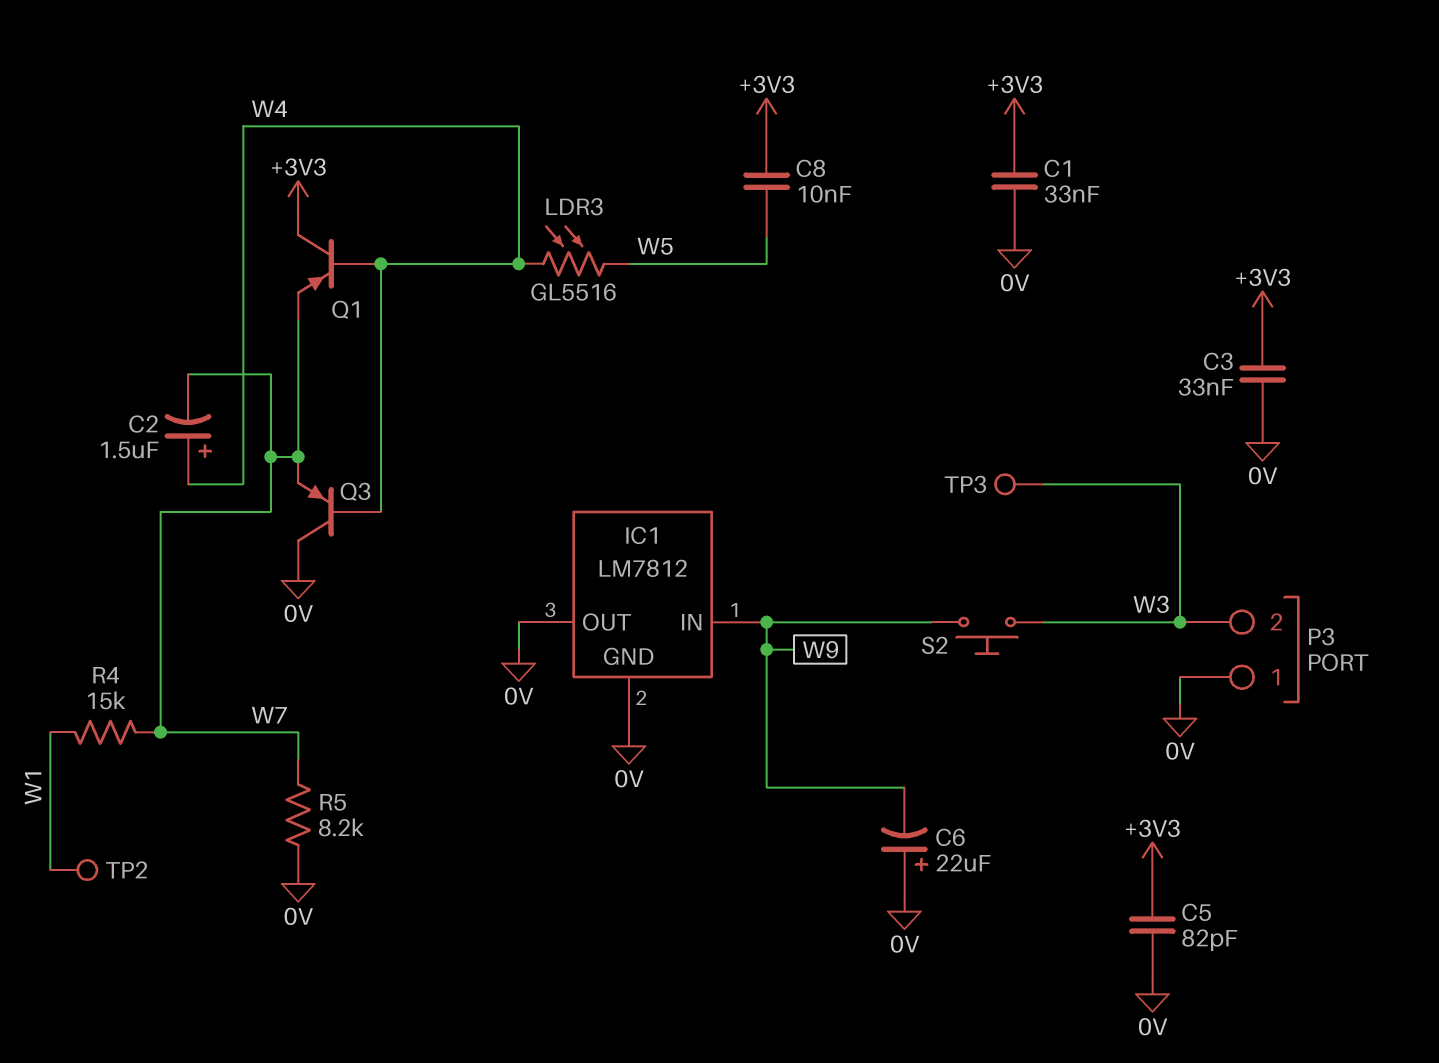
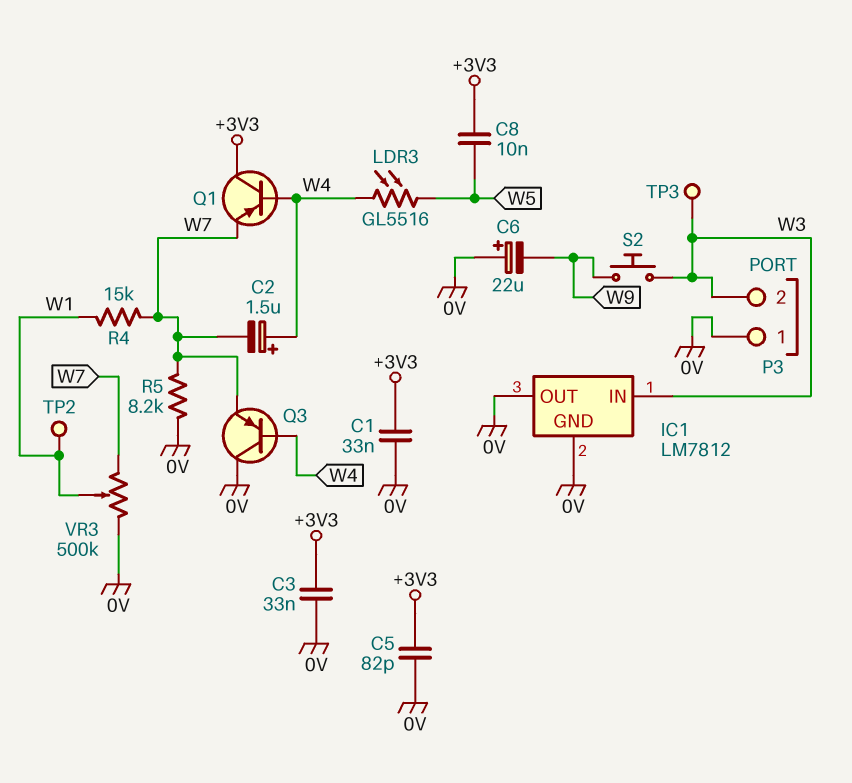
IC1 pin IN: W9 -> W3
VR3: none -> 500k (0V, W7, wiper W1)

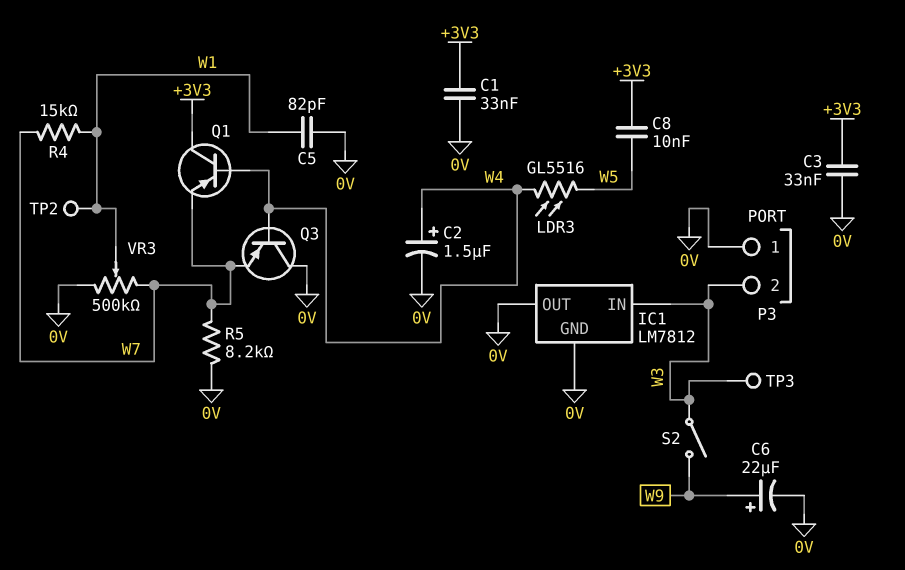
C2: 1.5uF (plus W4, minus W7) -> 1.5uF (plus W4, minus 0V)
C5: 82pF (+3V3, 0V) -> 82pF (0V, W1)
C6: 22uF (plus 0V, minus W9) -> 22uF (plus W9, minus 0V)
S2: button (W3, W9) -> switch (W3, W9)

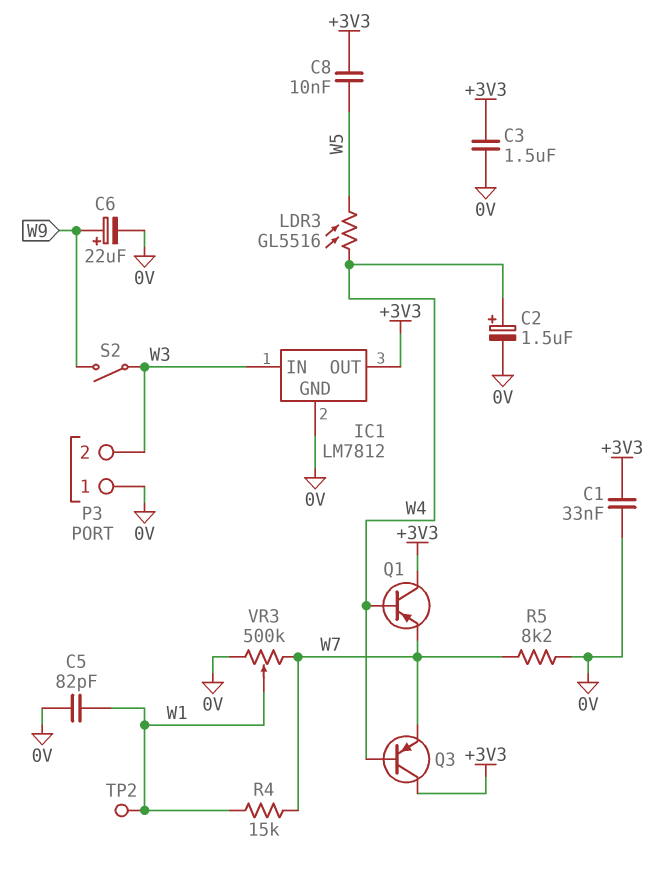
C3: 33nF (+3V3, 0V) -> 1.5uF (+3V3, 0V)
IC1 pin OUT: 0V -> +3V3
Q3: PNP (B W4, C 0V, E W7) -> PNP (B W4, C +3V3, E W7)
TP3: test point (W3) -> none

